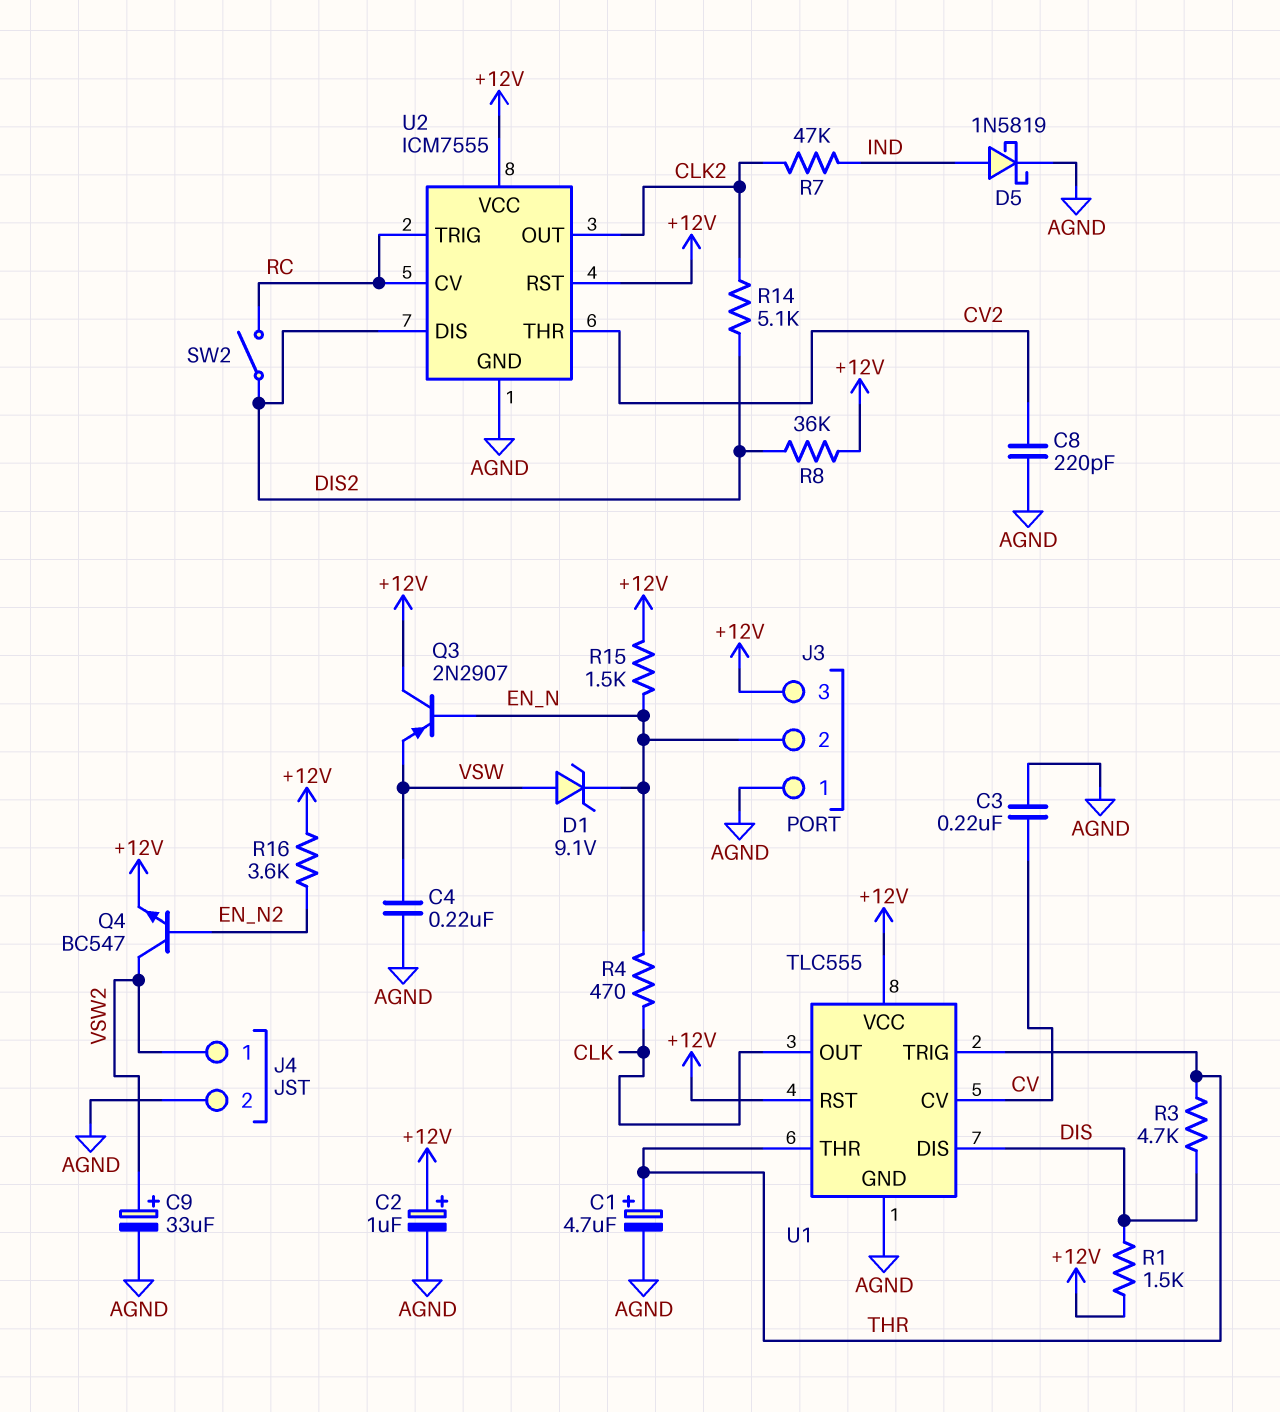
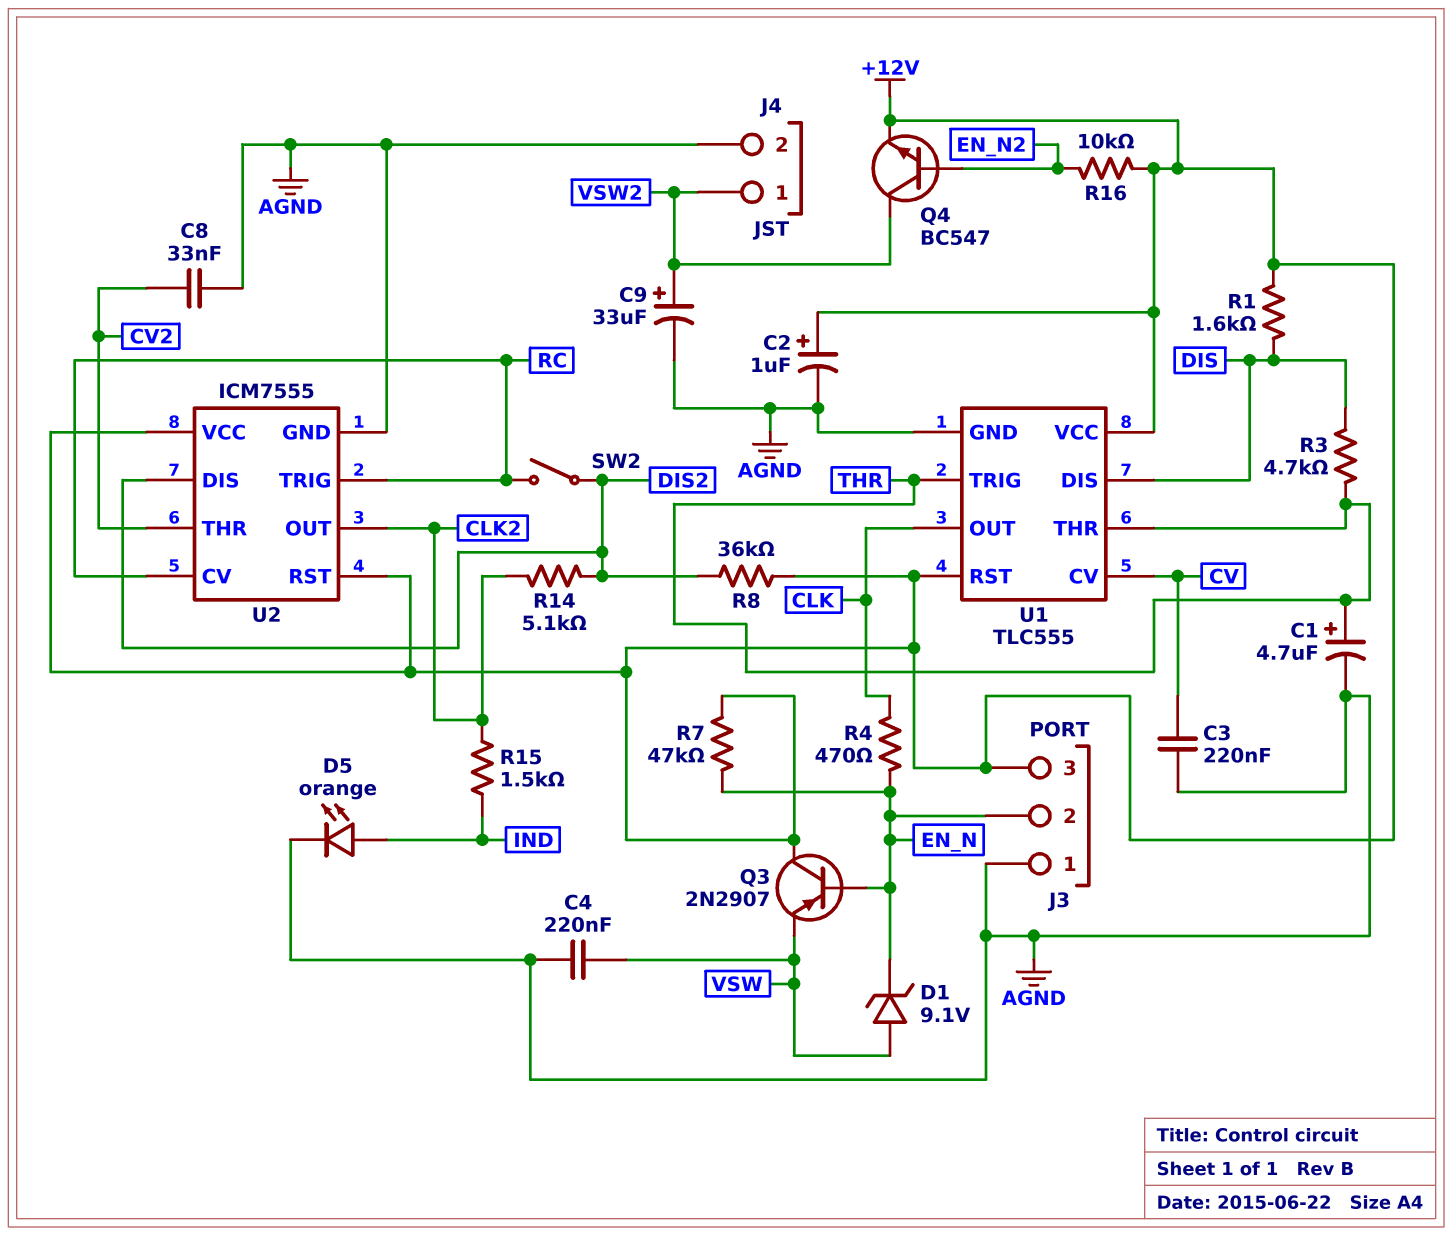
C8: 220pF (AGND, CV2) -> 33nF (AGND, CV2)
D5: schottky 1N5819 (A IND, K AGND) -> LED orange (A IND, K AGND)
R1: 1.5k (+12V, DIS) -> 1.6k (+12V, DIS)
R7: 47k (CLK2, IND) -> 47k (+12V, EN_N)
R15: 1.5k (+12V, EN_N) -> 1.5k (CLK2, IND)
R16: 3.6k (+12V, EN_N2) -> 10k (+12V, EN_N2)

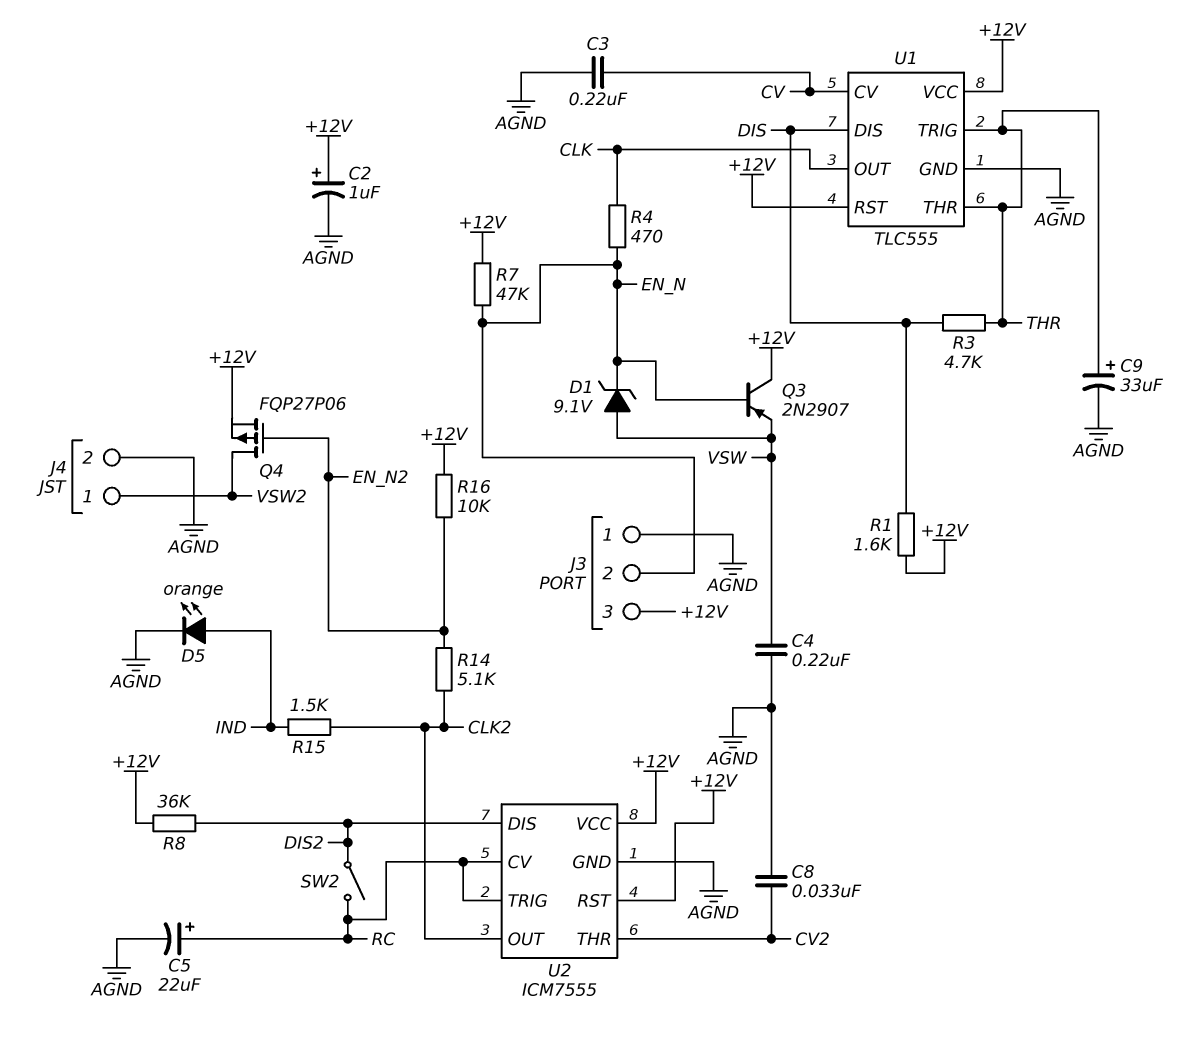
C1: 4.7uF (plus THR, minus AGND) -> none
C5: none -> 22uF (plus RC, minus AGND)
C9: 33uF (plus VSW2, minus AGND) -> 33uF (plus THR, minus AGND)
Q4: NPN BC547 (B EN_N2, C VSW2, E +12V) -> PMOS FQP27P06 (G EN_N2, D VSW2, S +12V)
R14: 5.1k (CLK2, DIS2) -> 5.1k (CLK2, EN_N2)

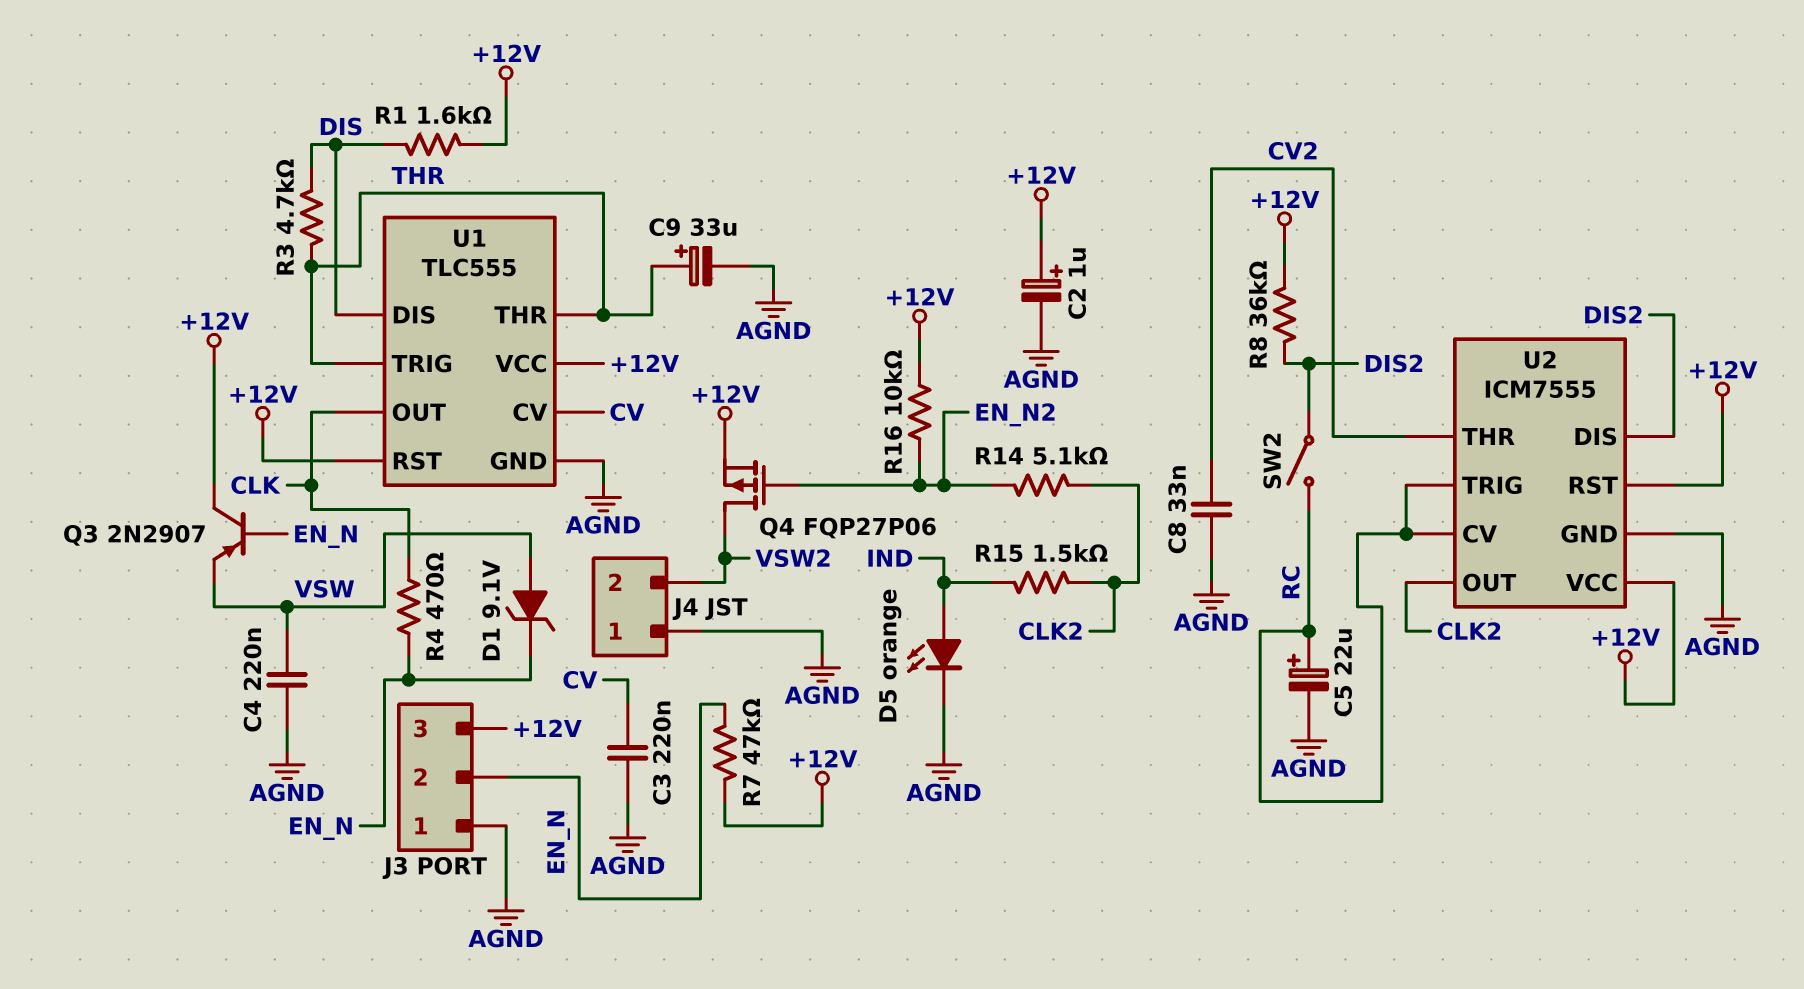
J4 pin 1: VSW2 -> AGND
J4 pin 2: AGND -> VSW2

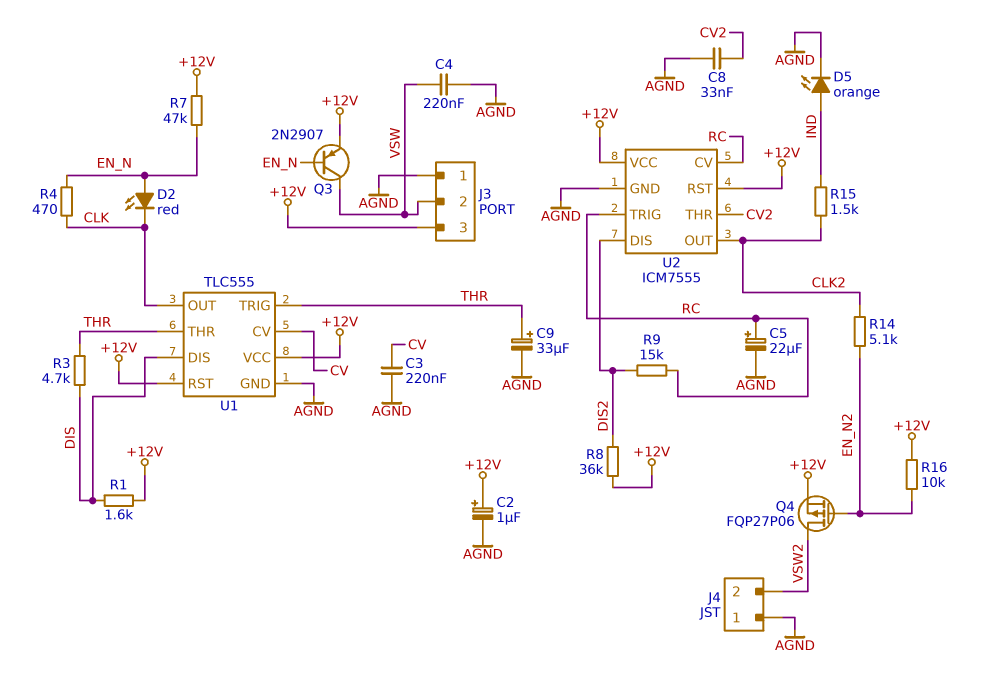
D1: zener 9.1V (A VSW, K EN_N) -> none
D2: none -> LED red (A EN_N, K CLK)
J3 pin 2: EN_N -> VSW
Q3: PNP 2N2907 (B EN_N, C +12V, E VSW) -> PNP 2N2907 (B EN_N, C VSW, E +12V)
R9: none -> 15k (DIS2, RC)
SW2: switch (DIS2, RC) -> none

